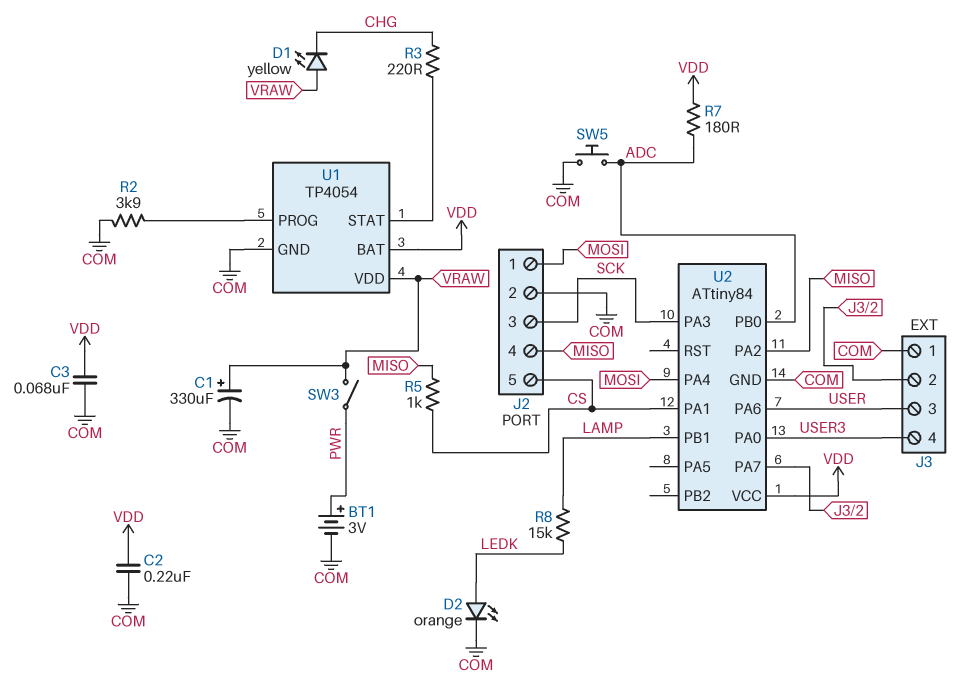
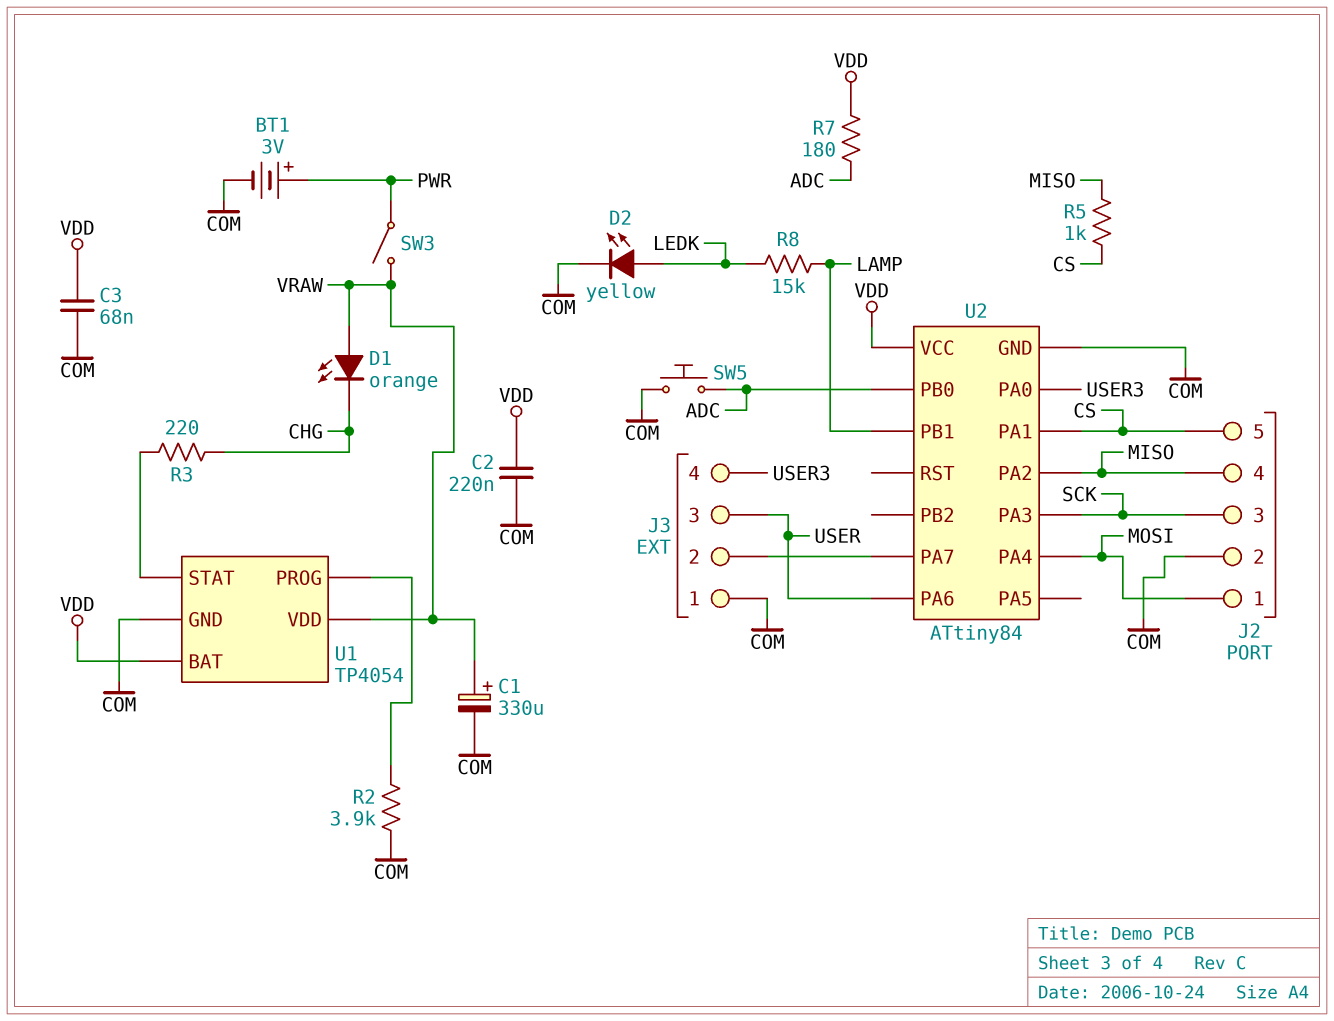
D1: LED yellow (A VRAW, K CHG) -> LED orange (A VRAW, K CHG)
D2: LED orange (A LEDK, K COM) -> LED yellow (A LEDK, K COM)

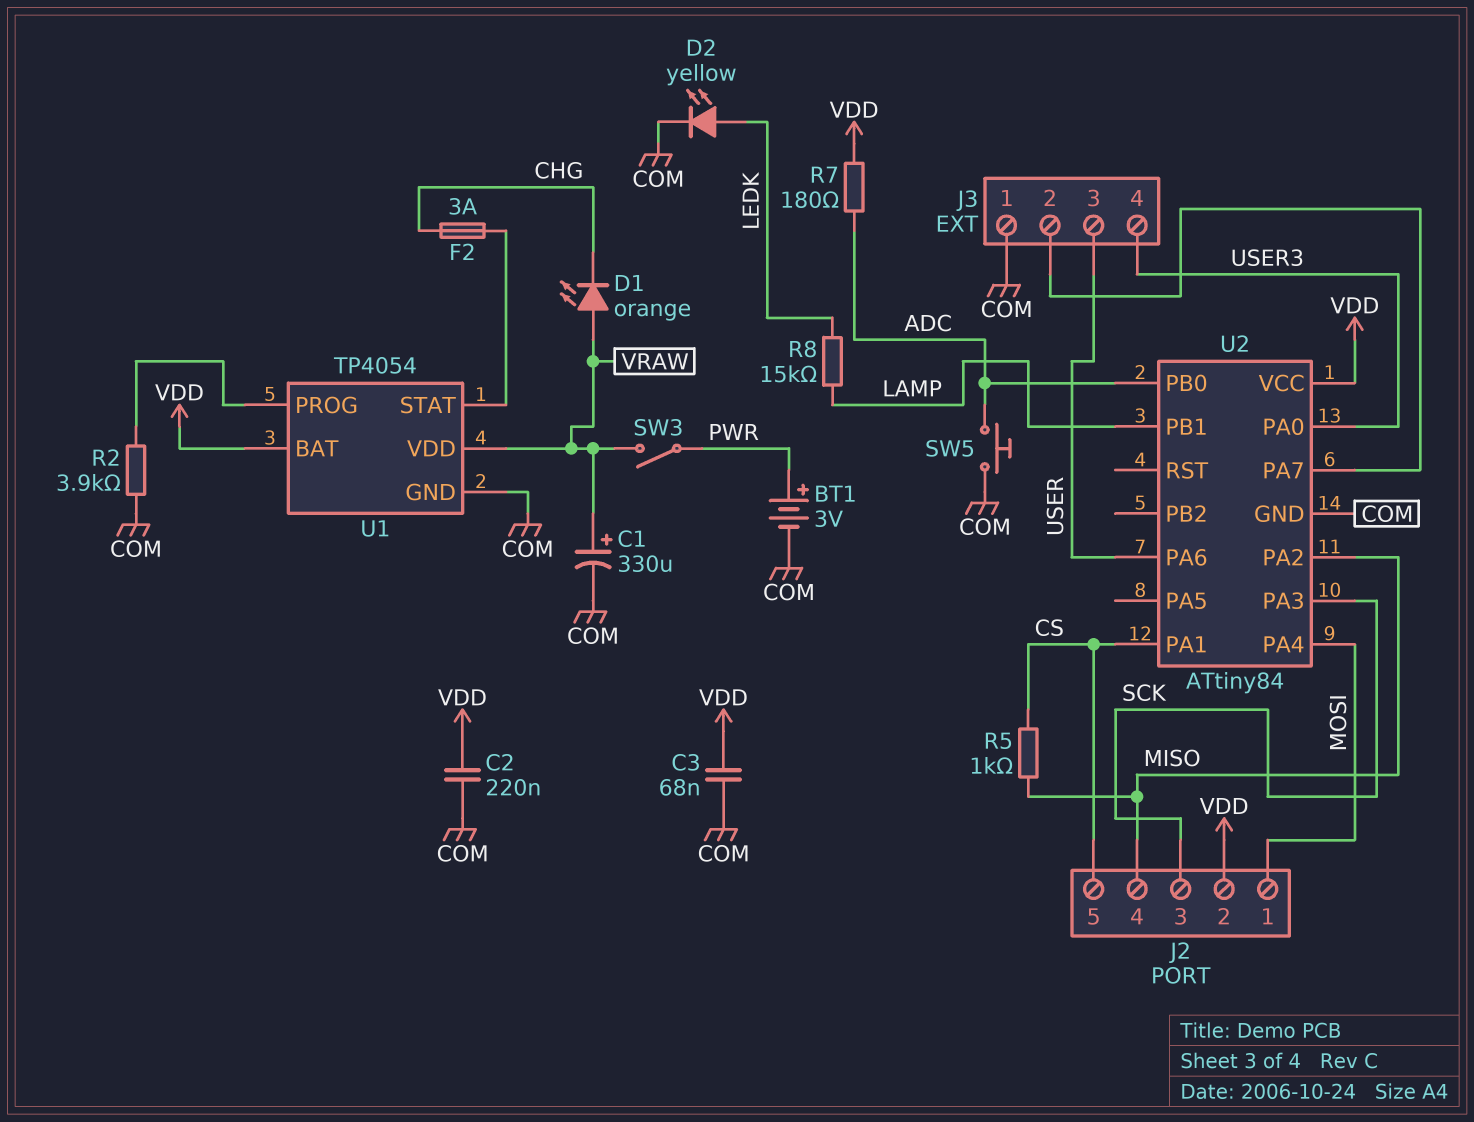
F2: none -> 3A (CHG, U1/STAT)
J2 pin 2: COM -> VDD
R3: 220 (CHG, U1/STAT) -> none

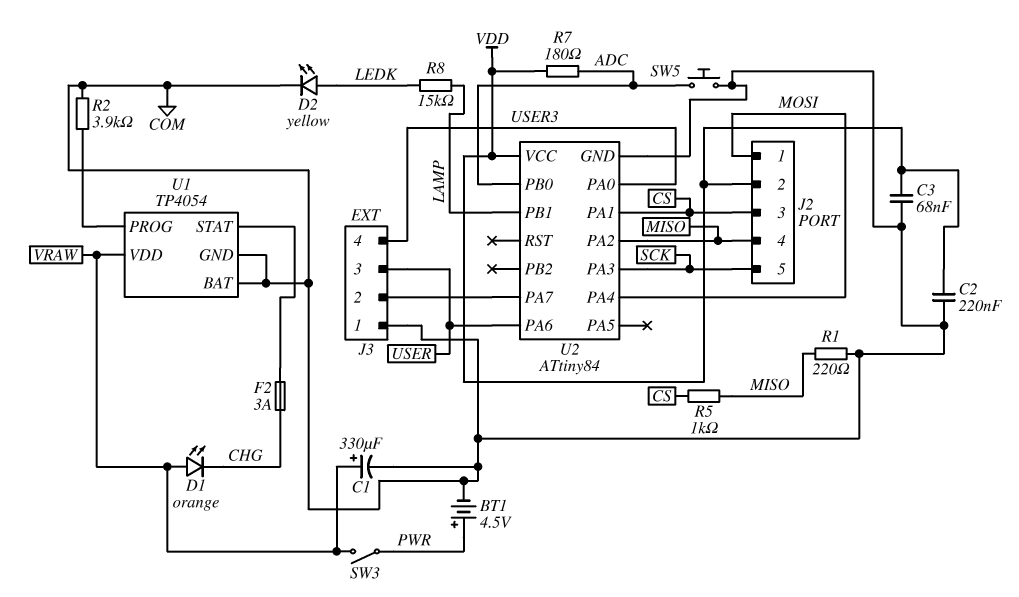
BT1: 3V (plus PWR, minus COM) -> 4.5V (plus PWR, minus COM)
J2 pin 3: SCK -> CS
J2 pin 5: CS -> SCK
R1: none -> 220 (COM, MISO)
U1 pin BAT: VDD -> COM

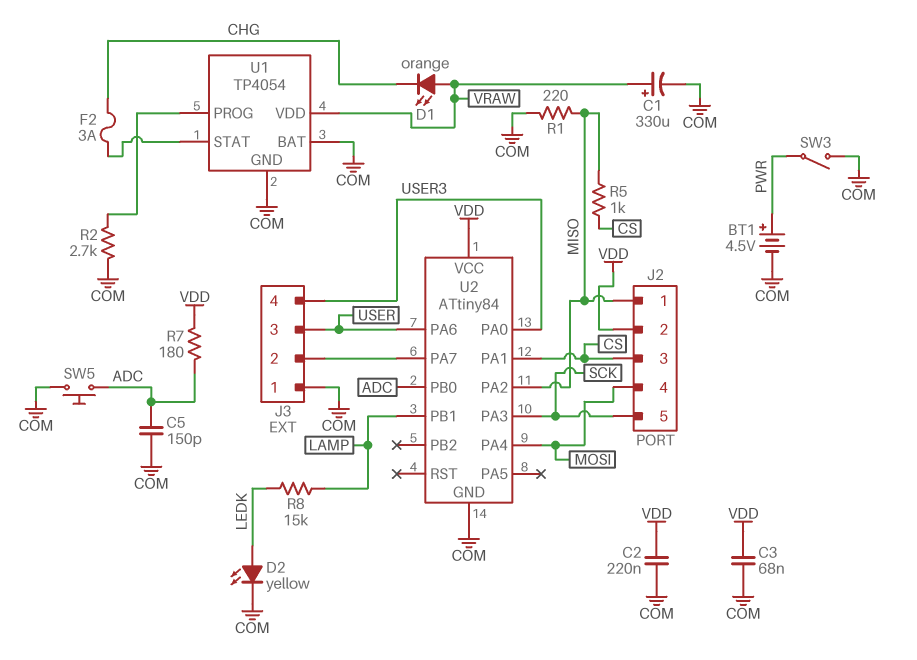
C5: none -> 150pF (ADC, COM)
J2 pin 1: MOSI -> MISO
J2 pin 4: MISO -> MOSI
R2: 3.9k (COM, U1/PROG) -> 2.7k (COM, U1/PROG)
SW3: switch (PWR, VRAW) -> switch (COM, PWR)

